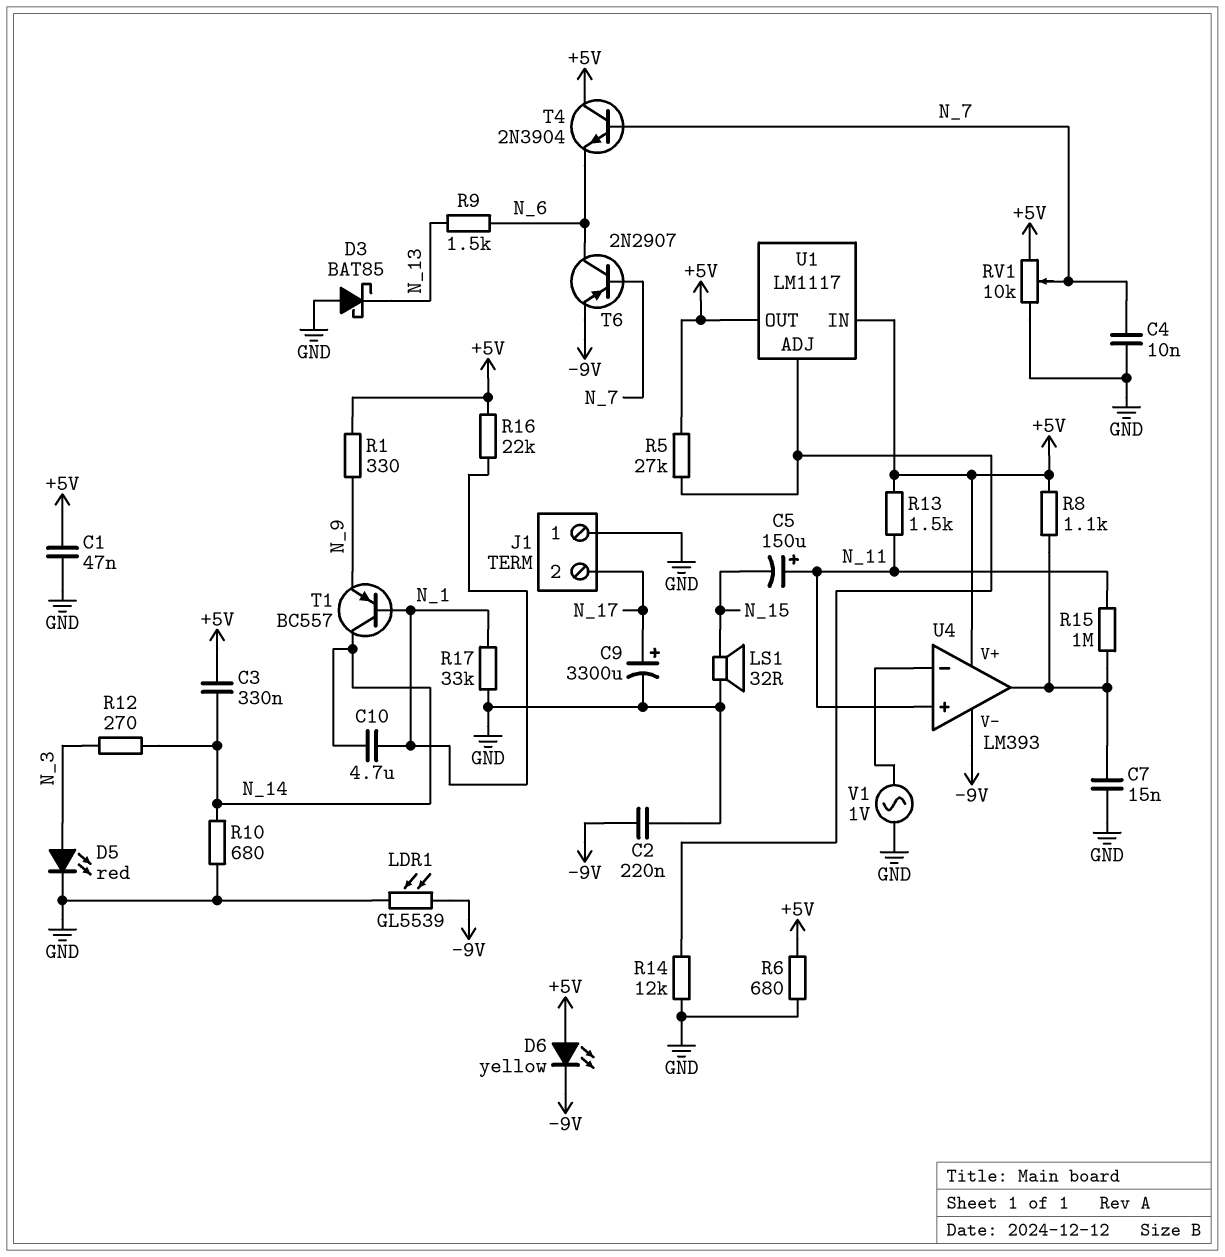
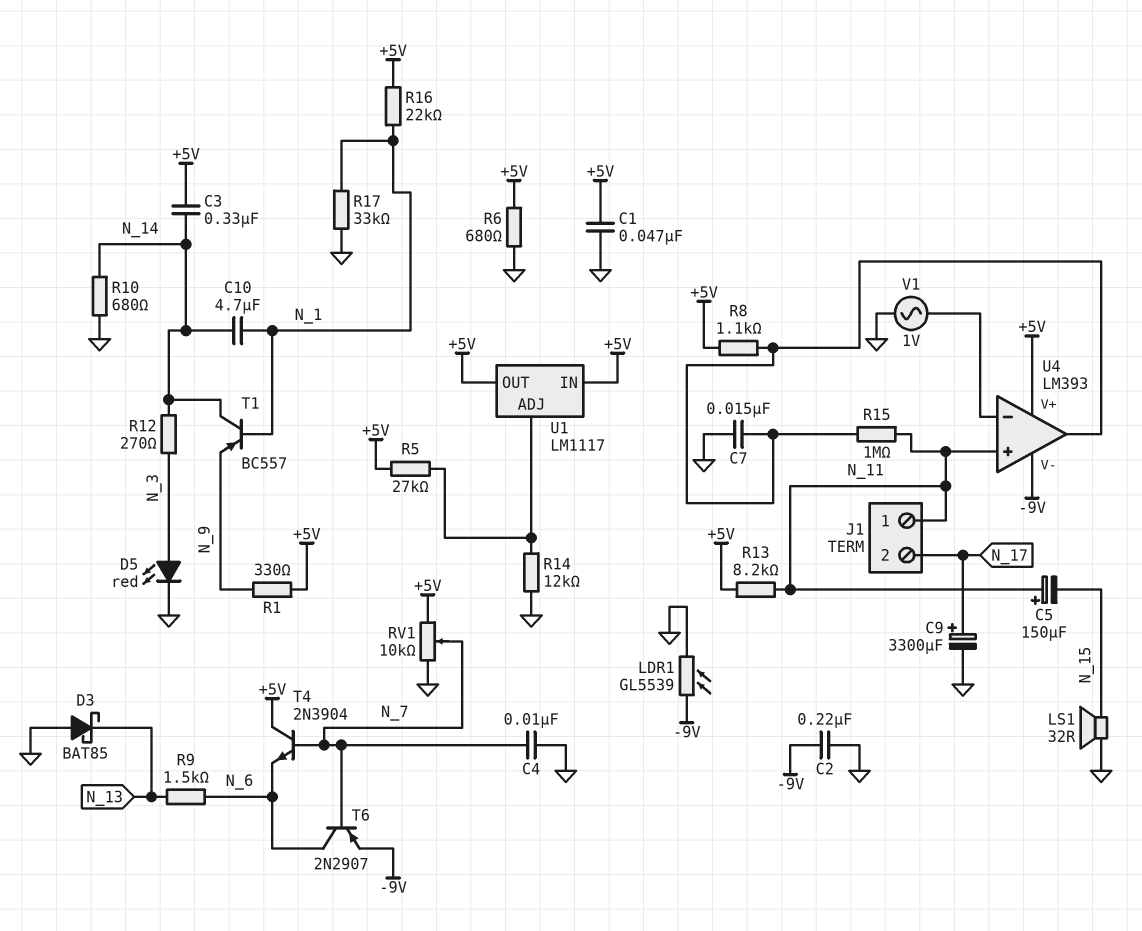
D6: LED yellow (A +5V, K -9V) -> none
J1 pin 1: GND -> N_11
R13: 1.5k (+5V, N_11) -> 8.2k (+5V, N_11)

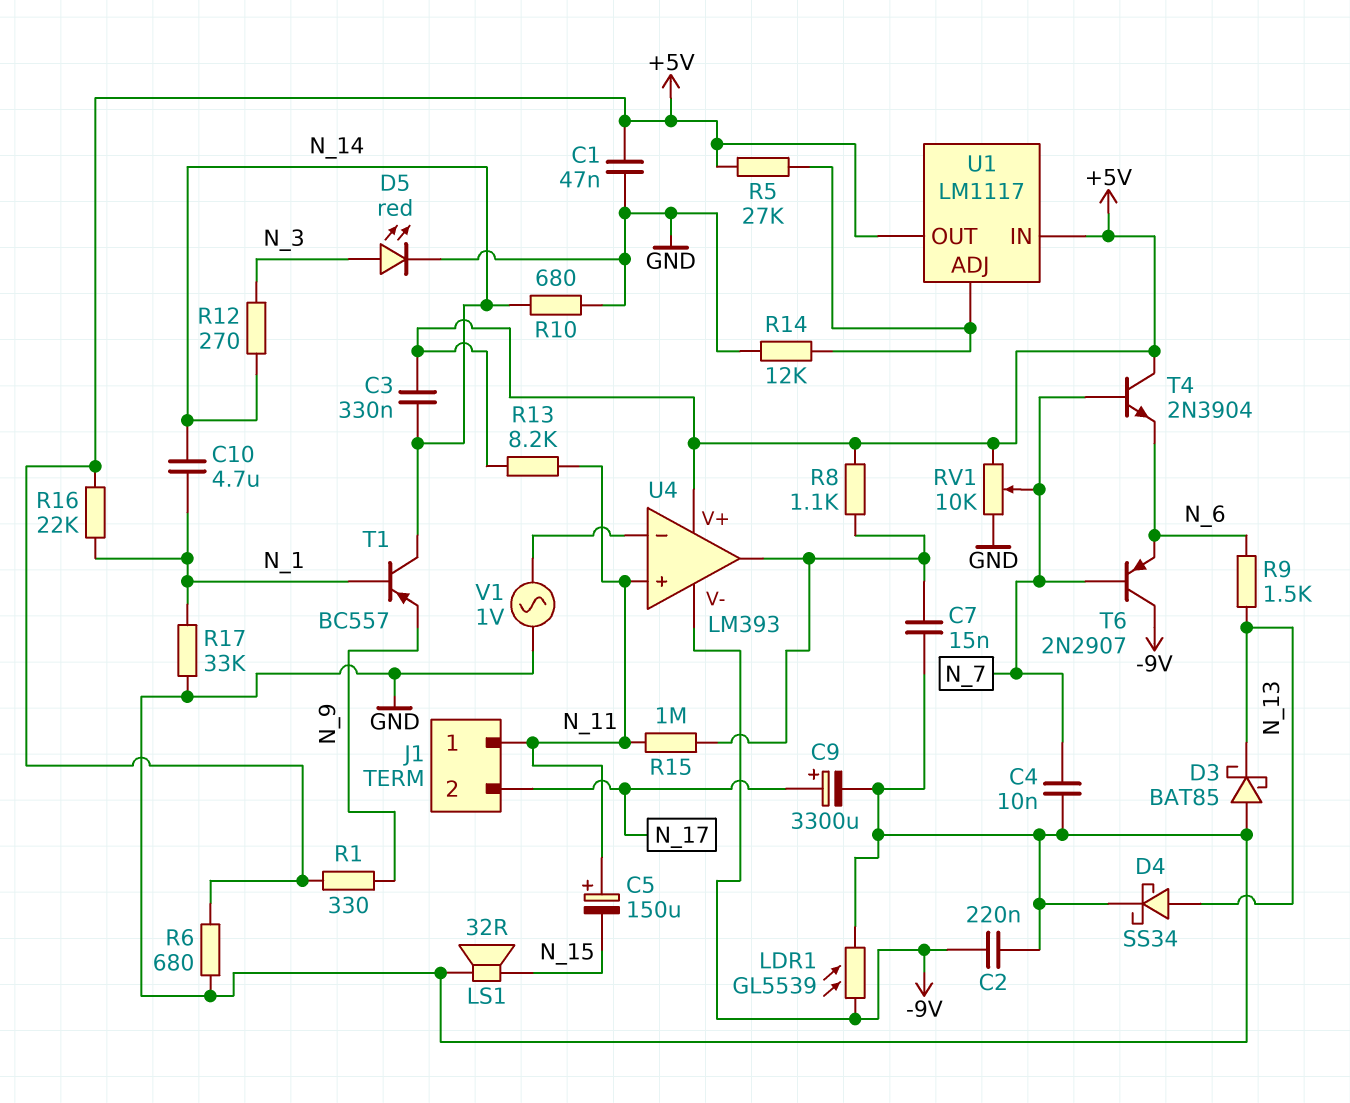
D4: none -> schottky SS34 (A N_13, K GND)
T6: PNP 2N2907 (B N_7, C N_6, E -9V) -> PNP 2N2907 (B N_7, C -9V, E N_6)

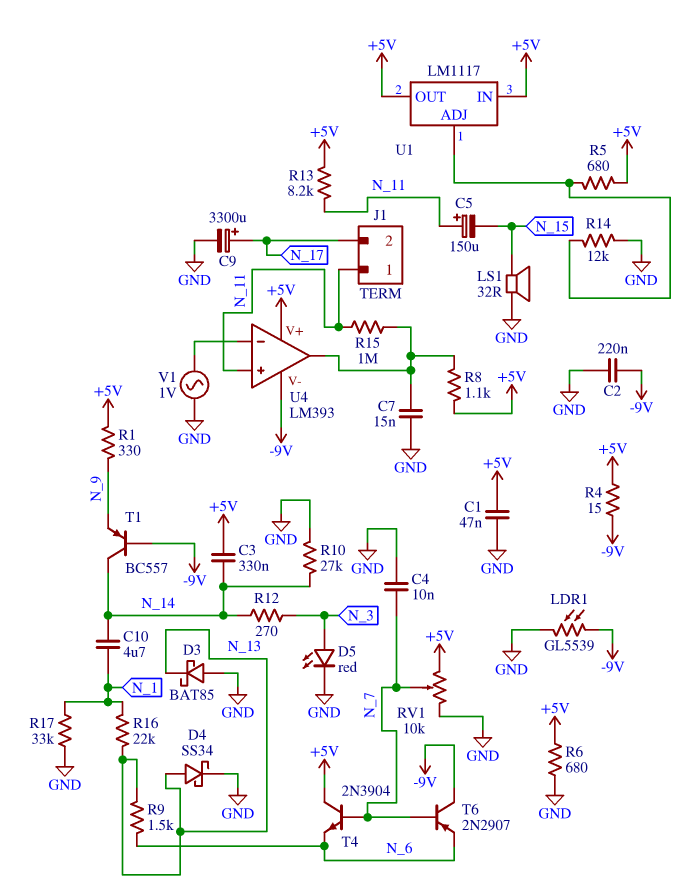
R4: none -> 15 (+5V, -9V)
R5: 27k (+5V, U1/ADJ) -> 680 (+5V, U1/ADJ)
R10: 680 (GND, N_14) -> 27k (GND, N_14)
R16: 22k (+5V, N_1) -> 22k (N_1, N_13)
T1: PNP BC557 (B N_1, C N_14, E N_9) -> PNP BC557 (B -9V, C N_14, E N_9)

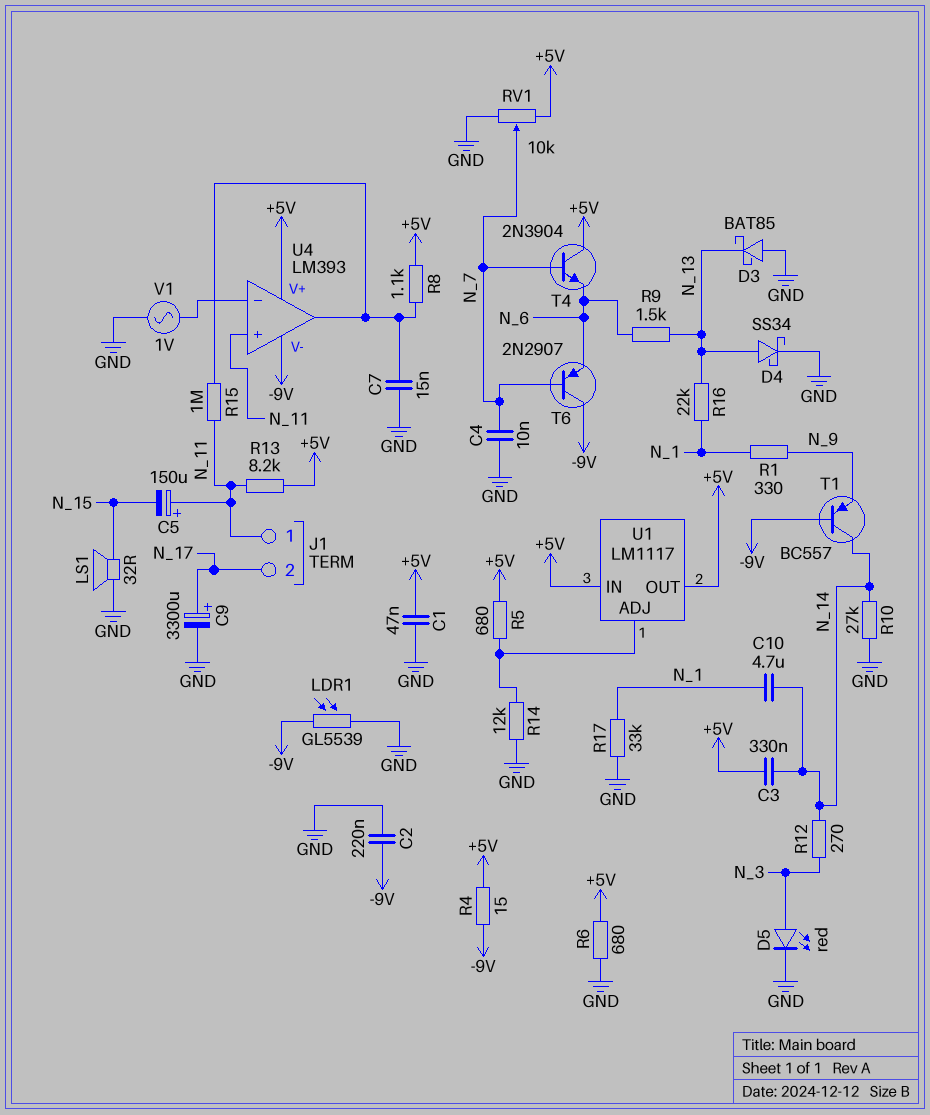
R1: 330 (+5V, N_9) -> 330 (N_1, N_9)

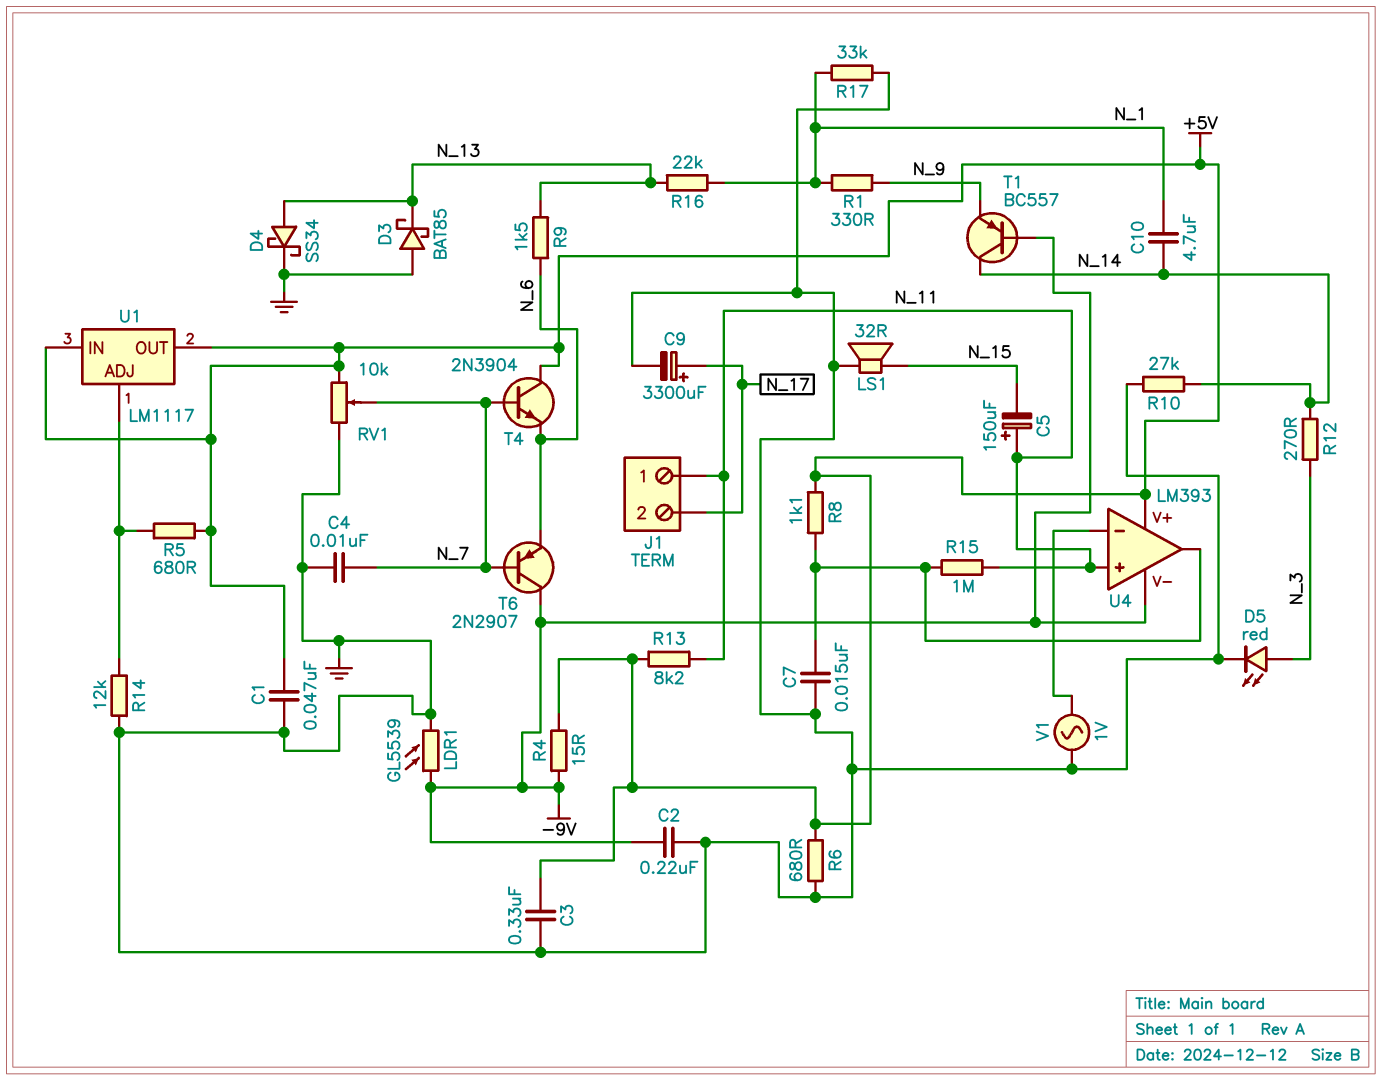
C3: 330nF (+5V, N_14) -> 330nF (+5V, GND)

